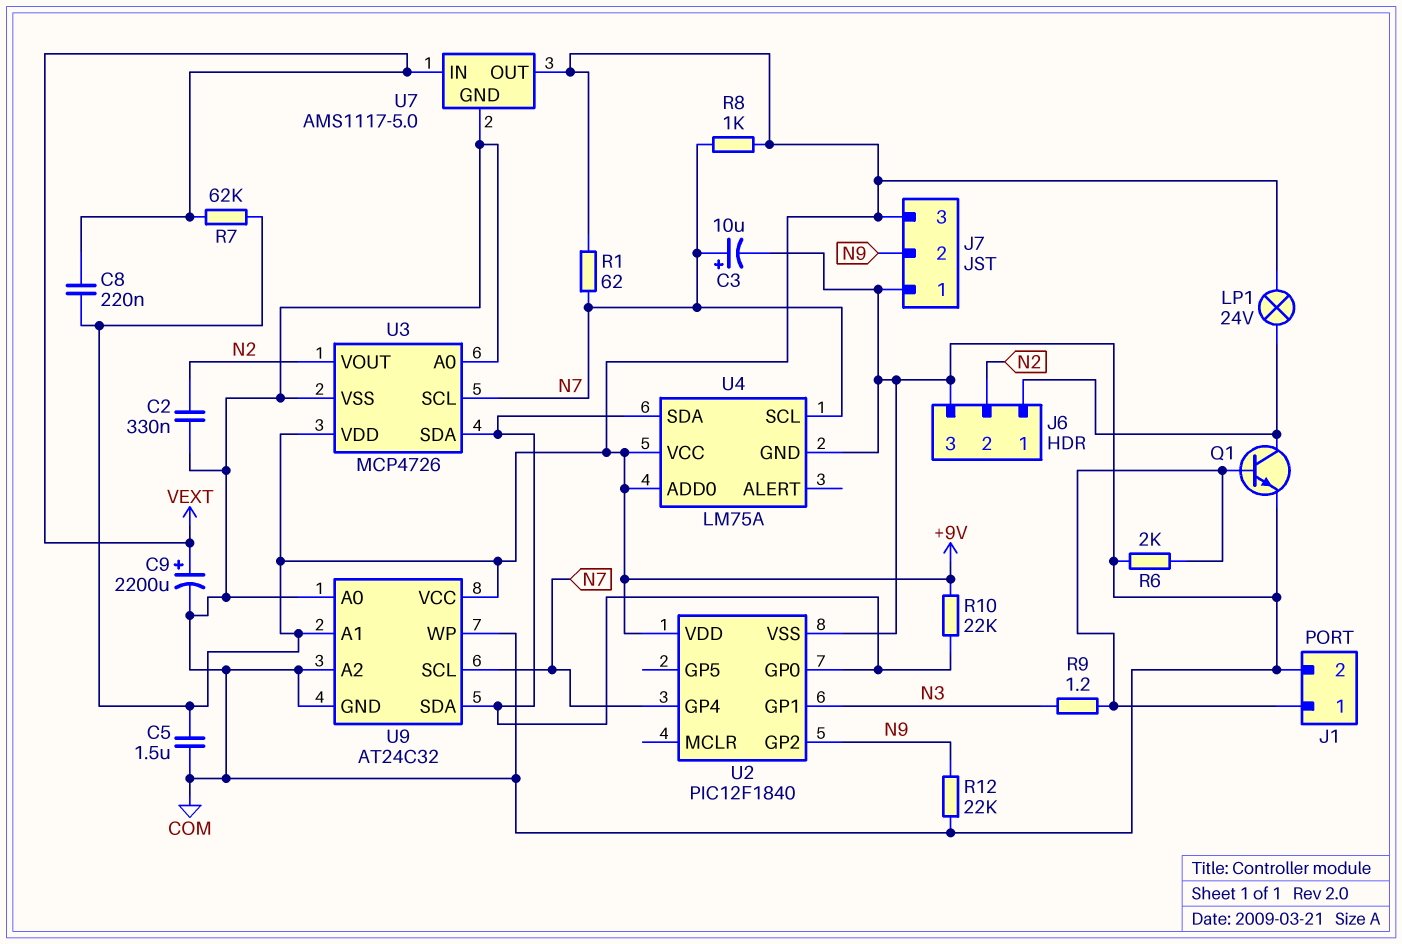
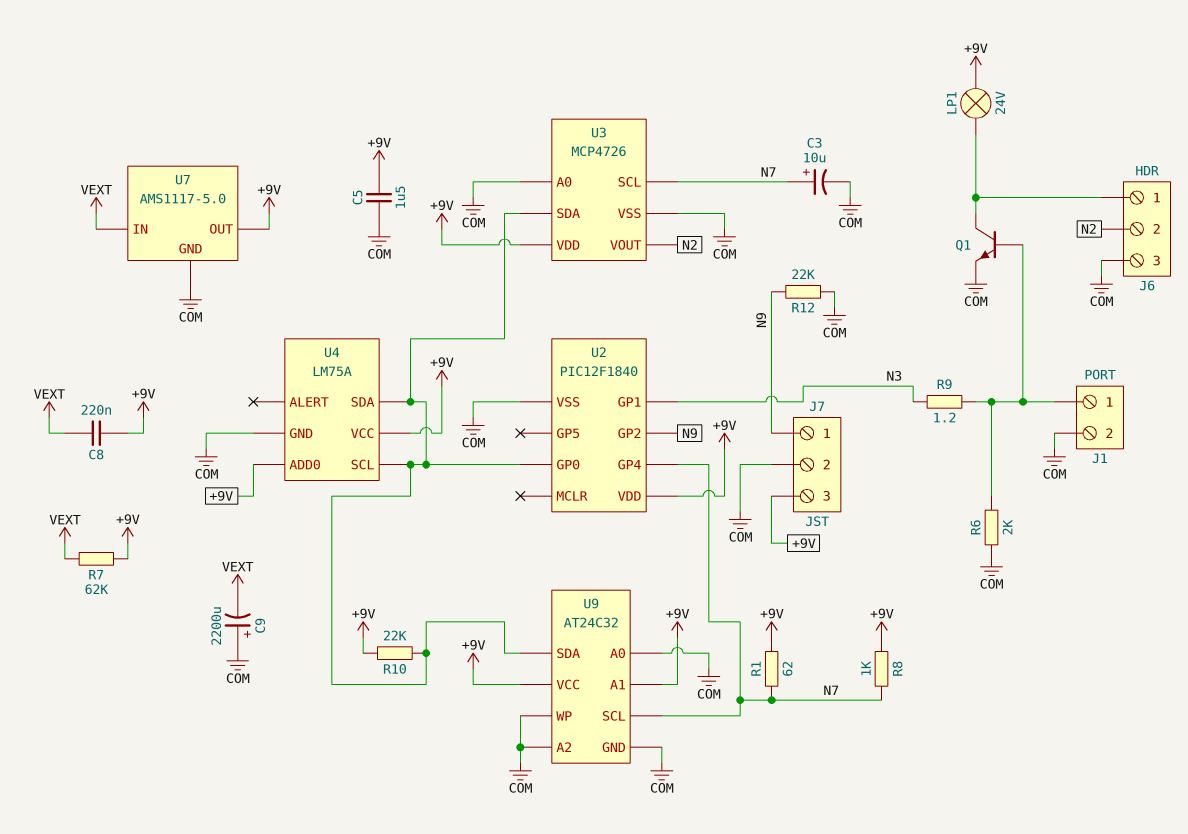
C2: 330nF (COM, N2) -> none
C9: 2200uF (plus VEXT, minus COM) -> 2200uF (plus COM, minus VEXT)
J7 pin 1: COM -> N9
J7 pin 2: N9 -> COM
U4 pin SCL: N7 -> U2/GP0

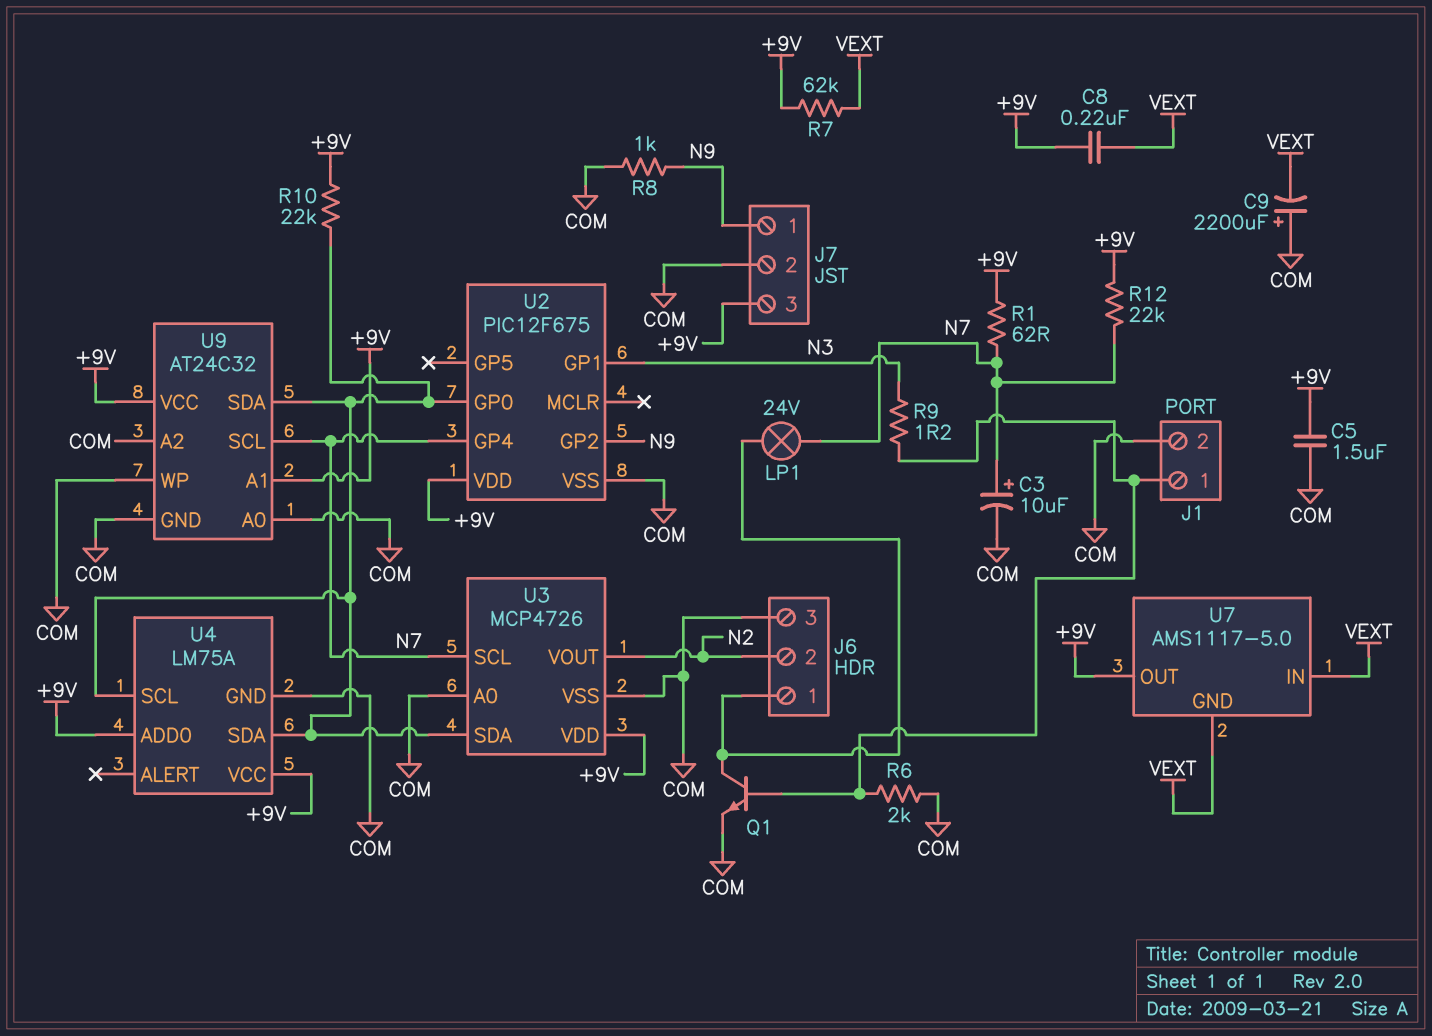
LP1: lamp 24V (+9V, J6/1) -> lamp 24V (J6/1, N7)
R8: 1k (+9V, N7) -> 1k (COM, N9)
R12: 22k (COM, N9) -> 22k (+9V, N7)
U2: PIC12F1840 -> PIC12F675
U7 pin GND: COM -> VEXT

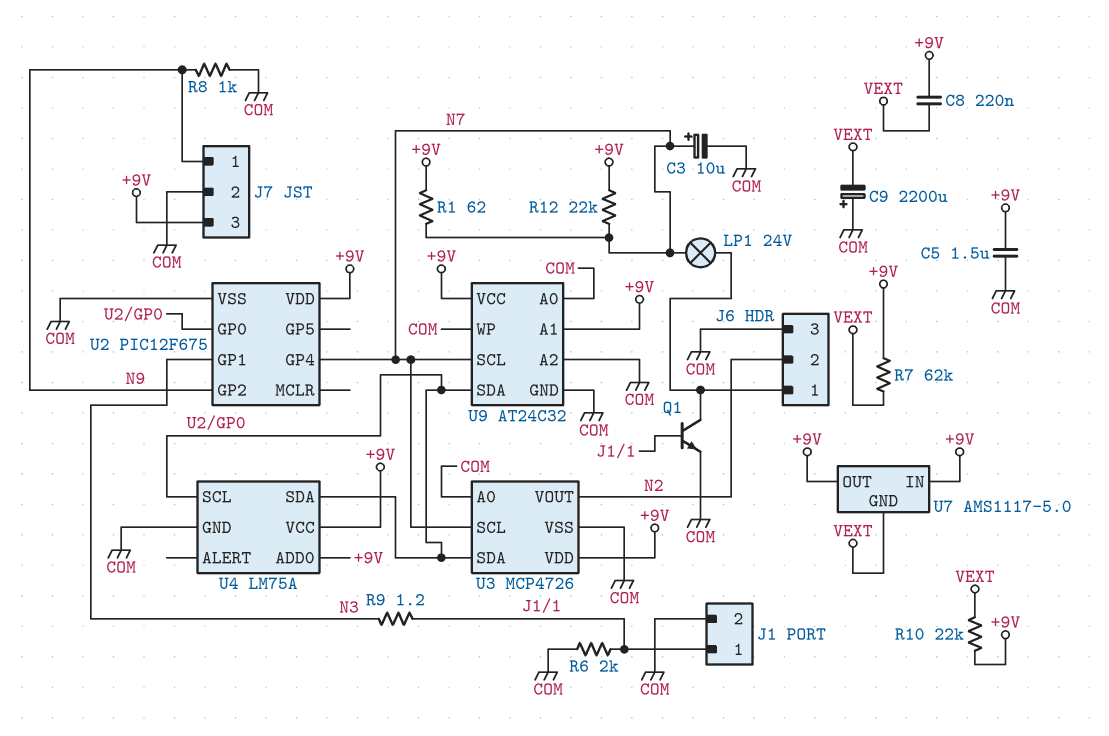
R10: 22k (+9V, U2/GP0) -> 22k (+9V, VEXT)
U7 pin IN: VEXT -> +9V

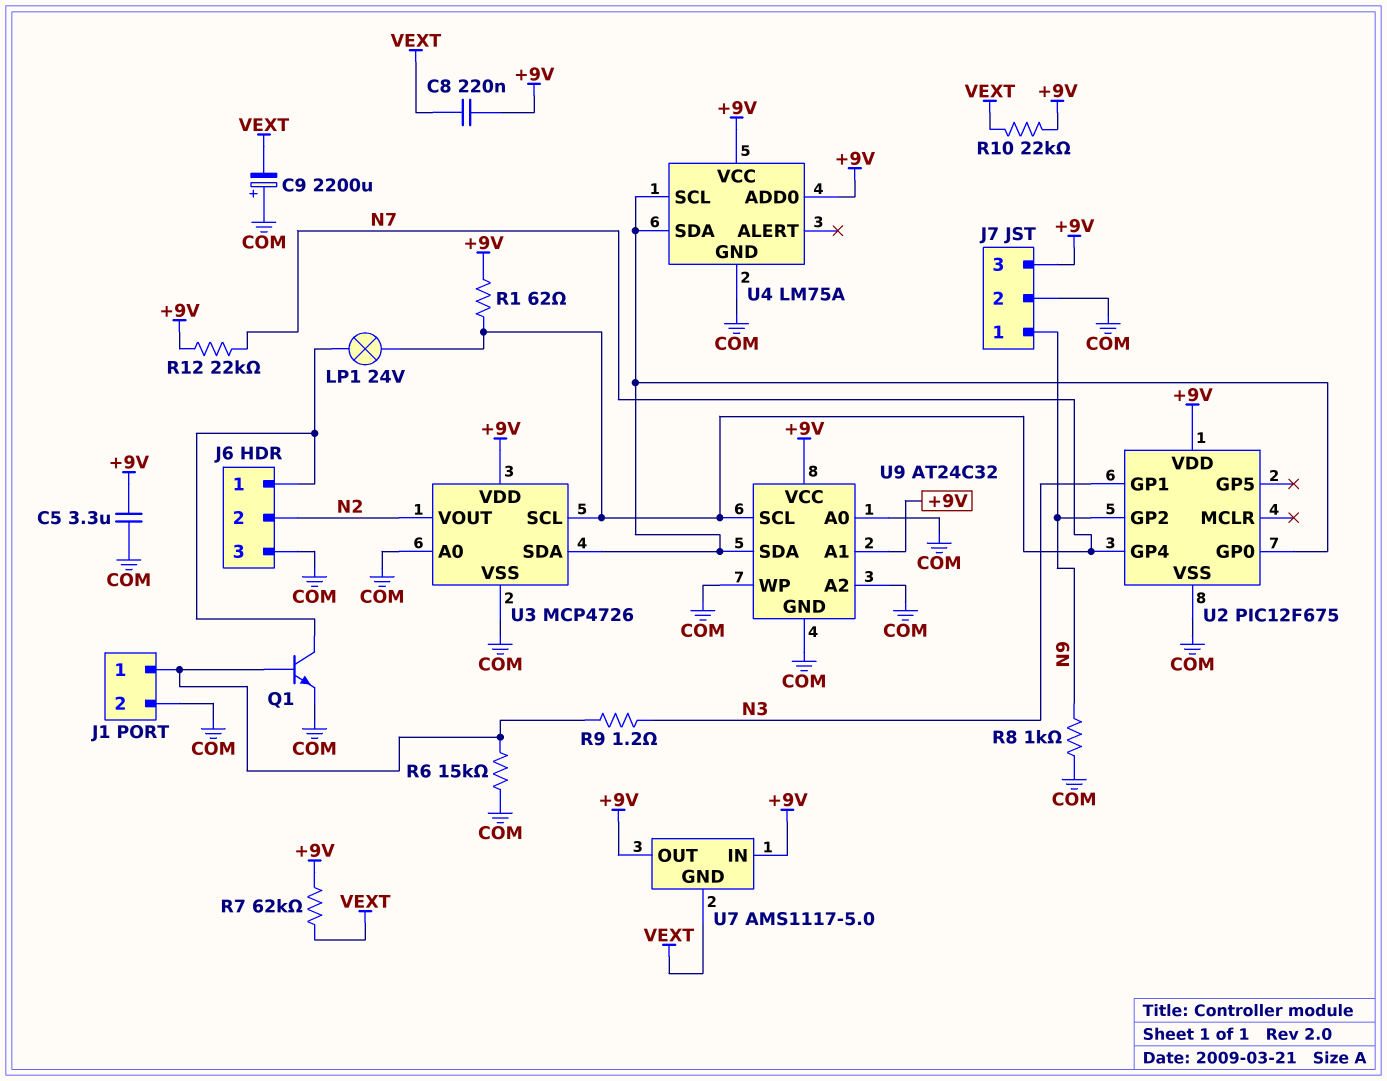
C3: 10uF (plus N7, minus COM) -> none
C5: 1.5uF (+9V, COM) -> 3.3uF (+9V, COM)
R6: 2k (COM, J1/1) -> 15k (COM, J1/1)

